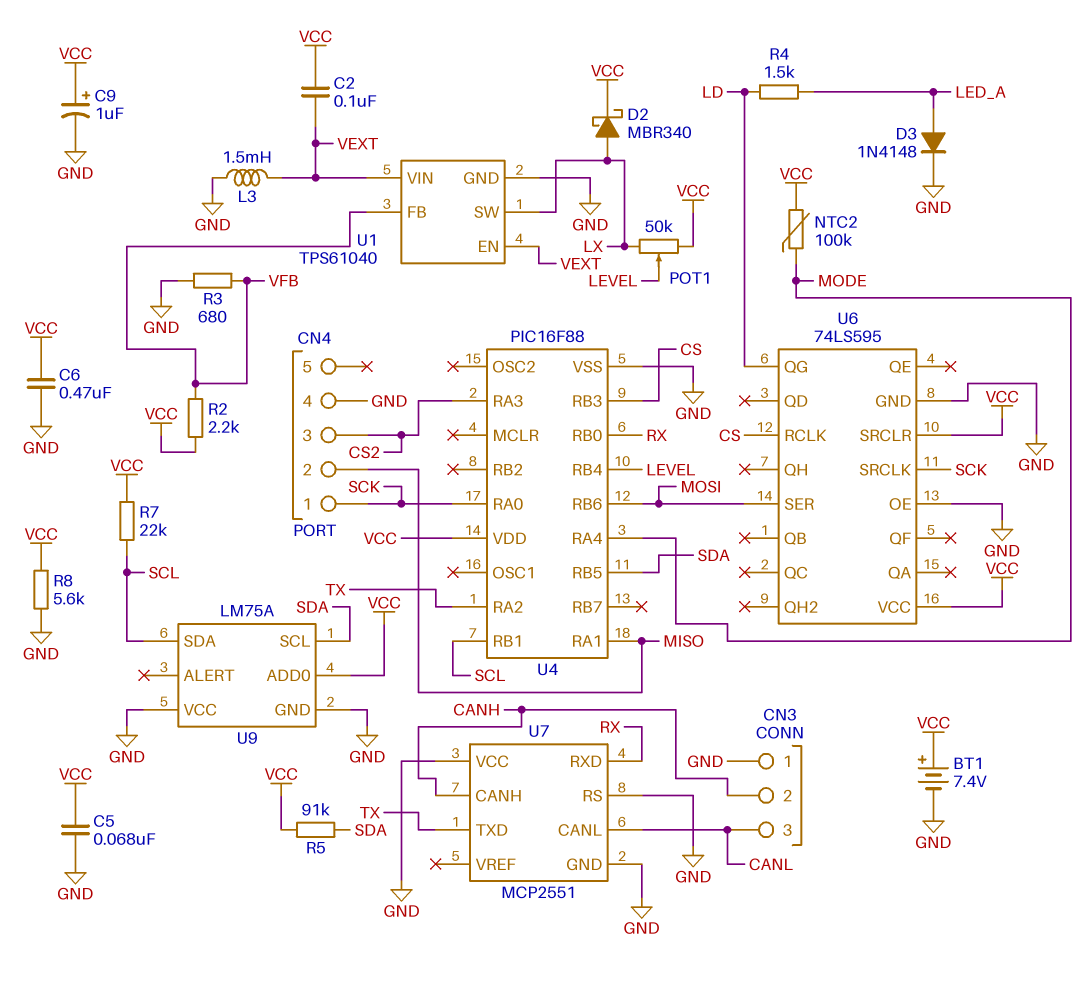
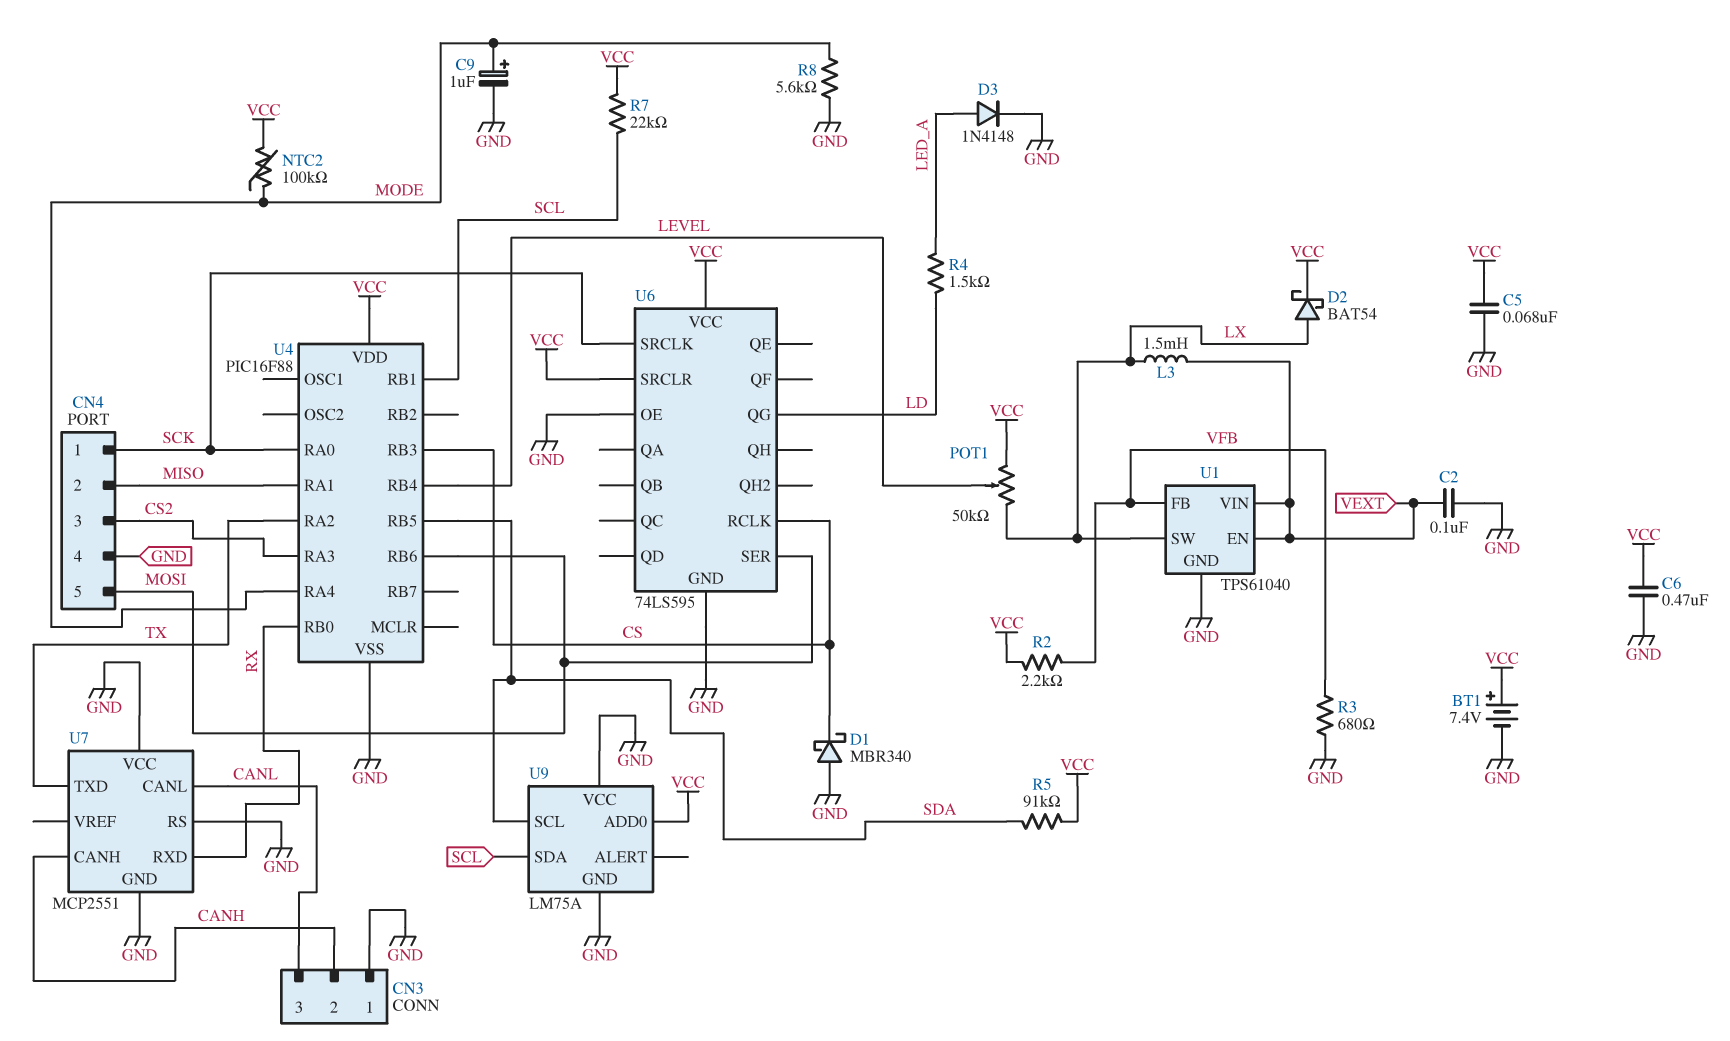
C2: 100nF (VCC, VEXT) -> 100nF (GND, VEXT)
C9: 1uF (plus VCC, minus GND) -> 1uF (plus MODE, minus GND)
CN4 pin 5: none -> MOSI
D1: none -> schottky MBR340 (A GND, K CS)
D2: schottky MBR340 (A LX, K VCC) -> schottky BAT54 (A LX, K VCC)
L3: 1.5mH (GND, VEXT) -> 1.5mH (LX, VEXT)
R8: 5.6k (GND, VCC) -> 5.6k (GND, MODE)

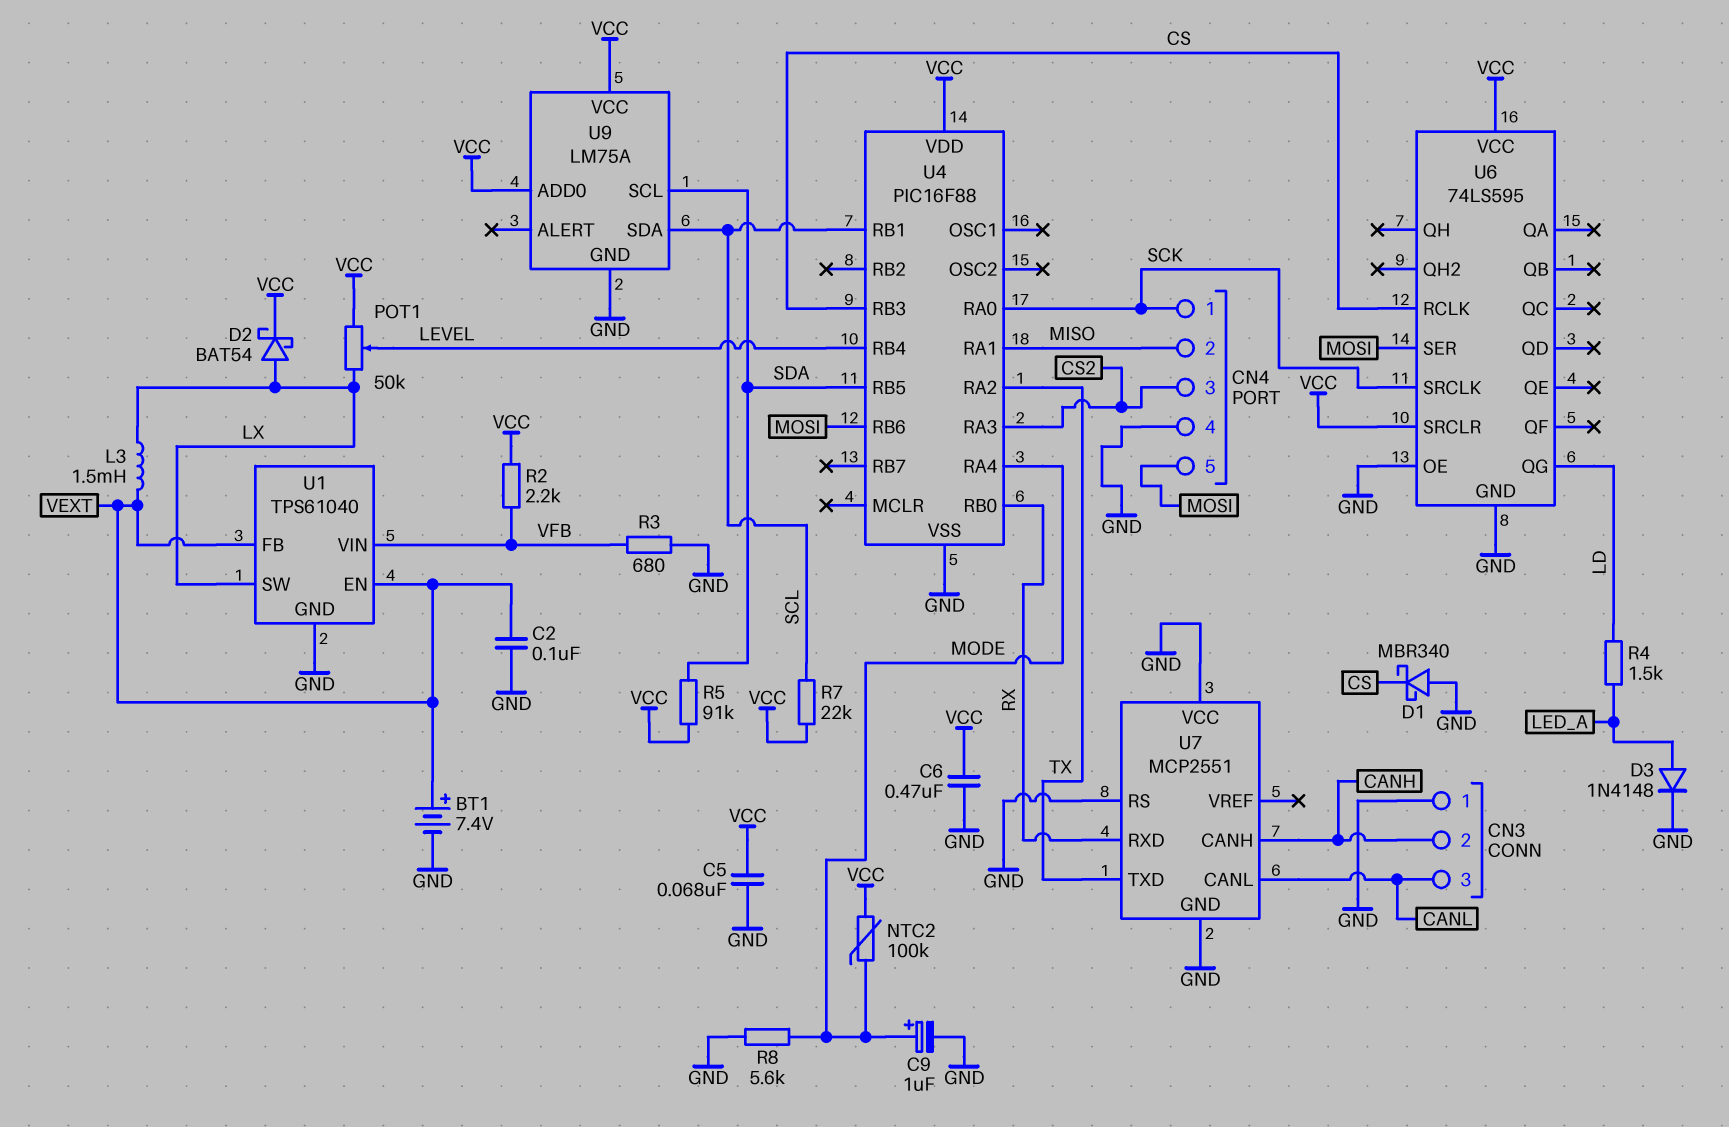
BT1: 7.4V (plus VCC, minus GND) -> 7.4V (plus VEXT, minus GND)
U1 pin FB: VFB -> VEXT
U1 pin VIN: VEXT -> VFB
U9 pin VCC: GND -> VCC

